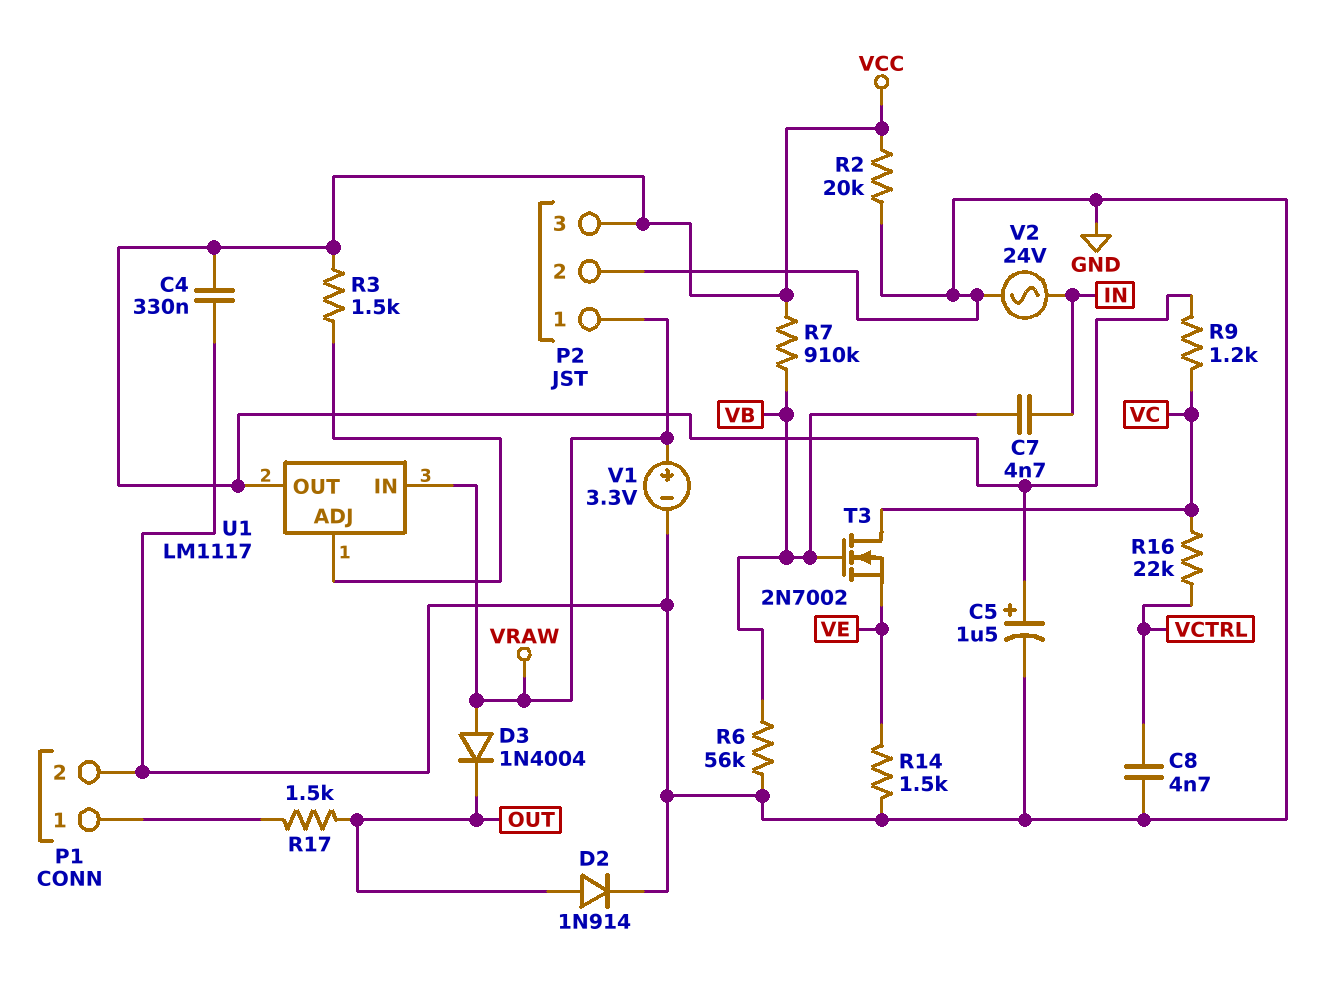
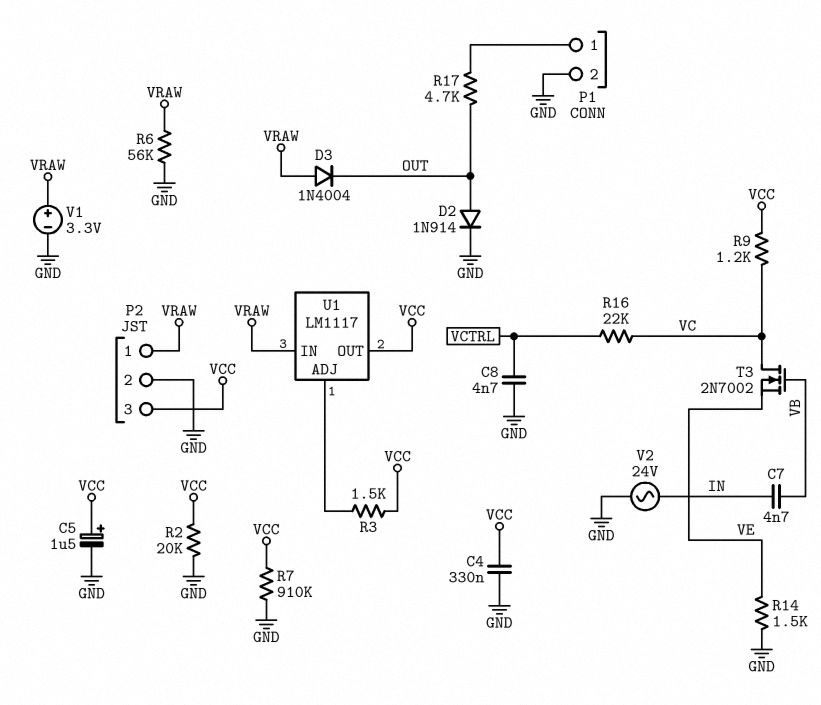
R6: 56k (GND, VB) -> 56k (GND, VRAW)
R7: 910k (VB, VCC) -> 910k (GND, VCC)
R17: 1.5k (OUT, P1/1) -> 4.7k (OUT, P1/1)

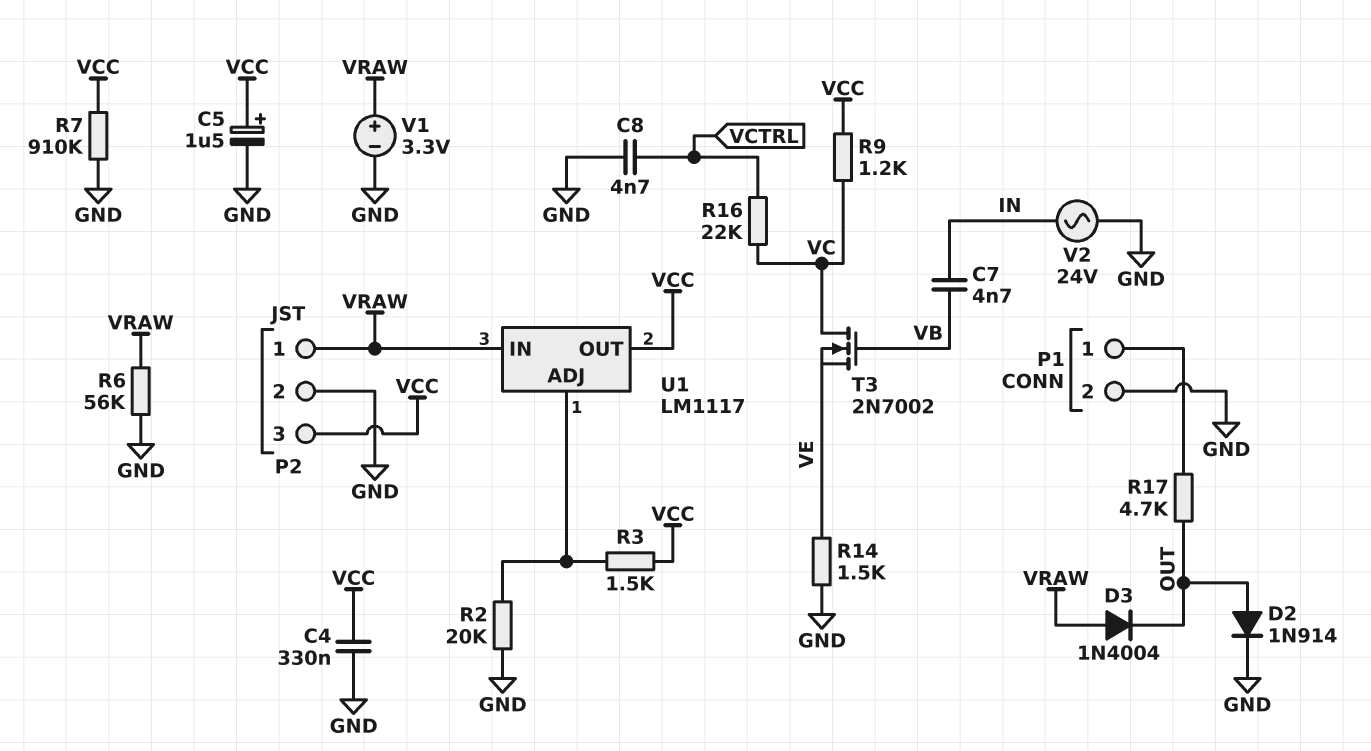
R2: 20k (GND, VCC) -> 20k (GND, U1/ADJ)

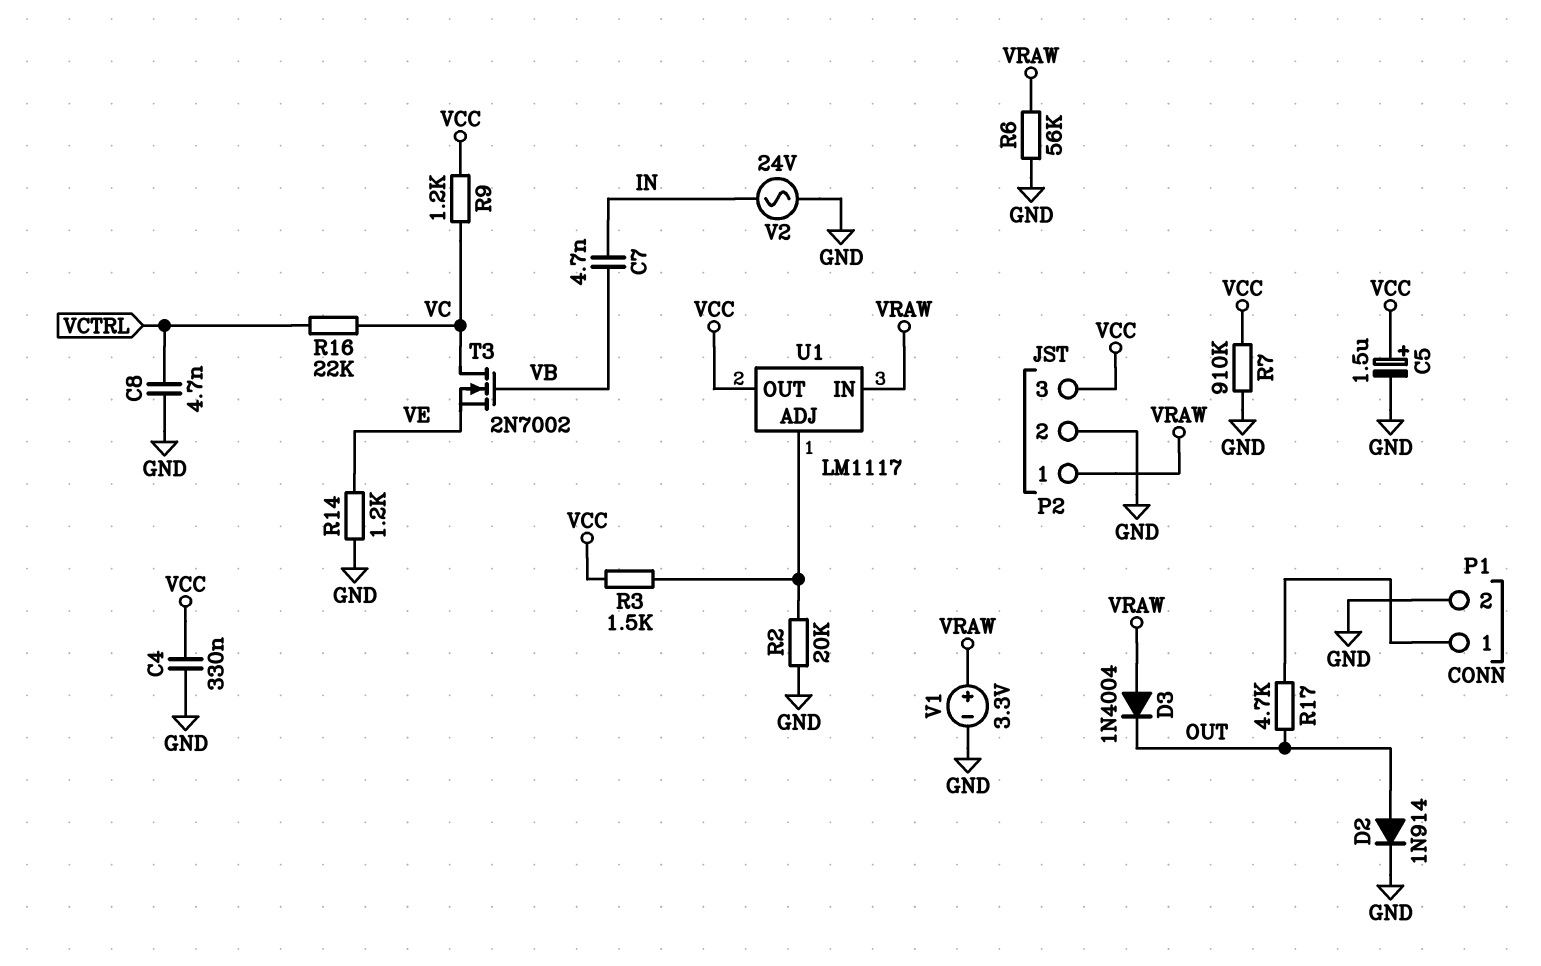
R14: 1.5k (GND, VE) -> 1.2k (GND, VE)

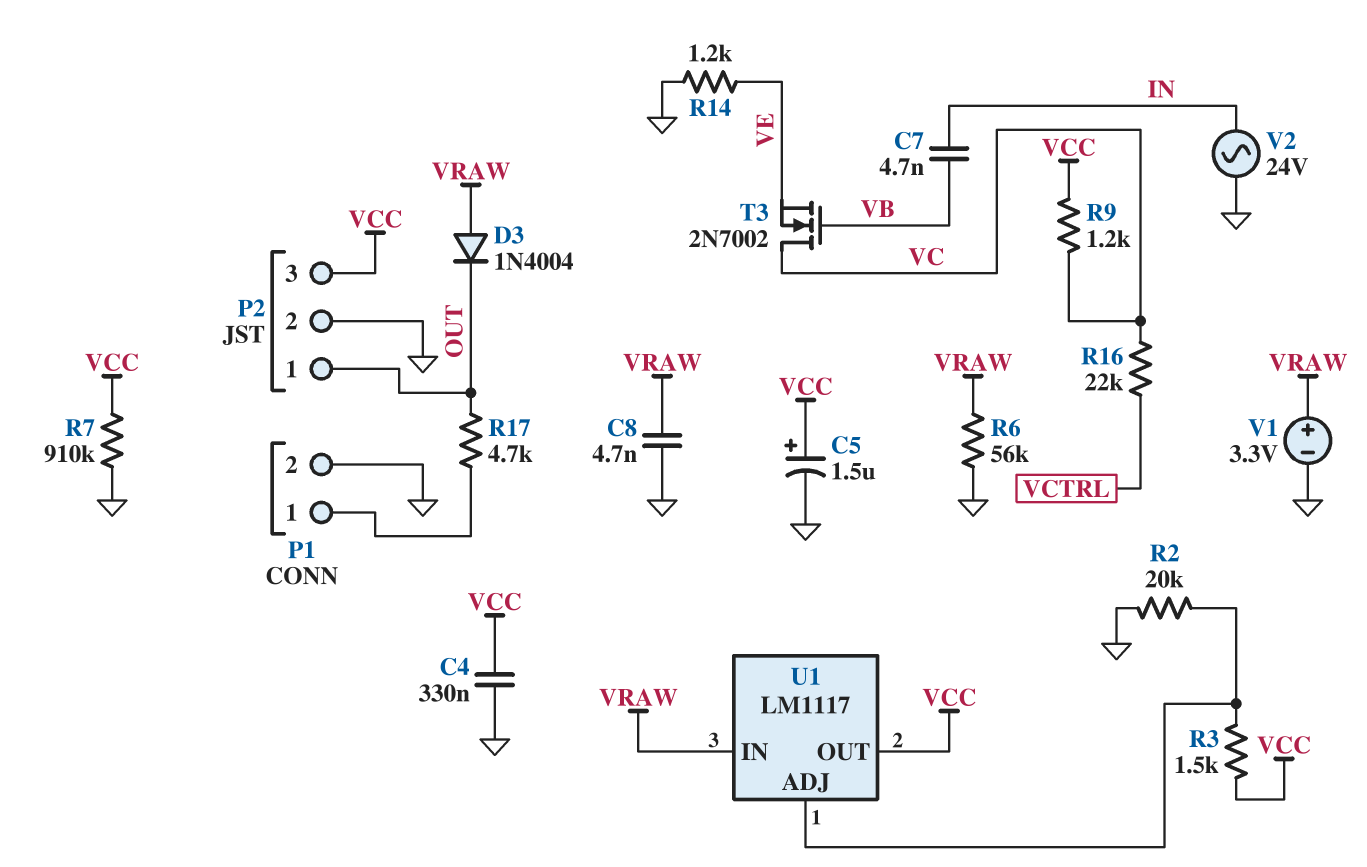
C8: 4.7nF (GND, VCTRL) -> 4.7nF (GND, VRAW)
D2: diode 1N914 (A OUT, K GND) -> none
P2 pin 1: VRAW -> OUT

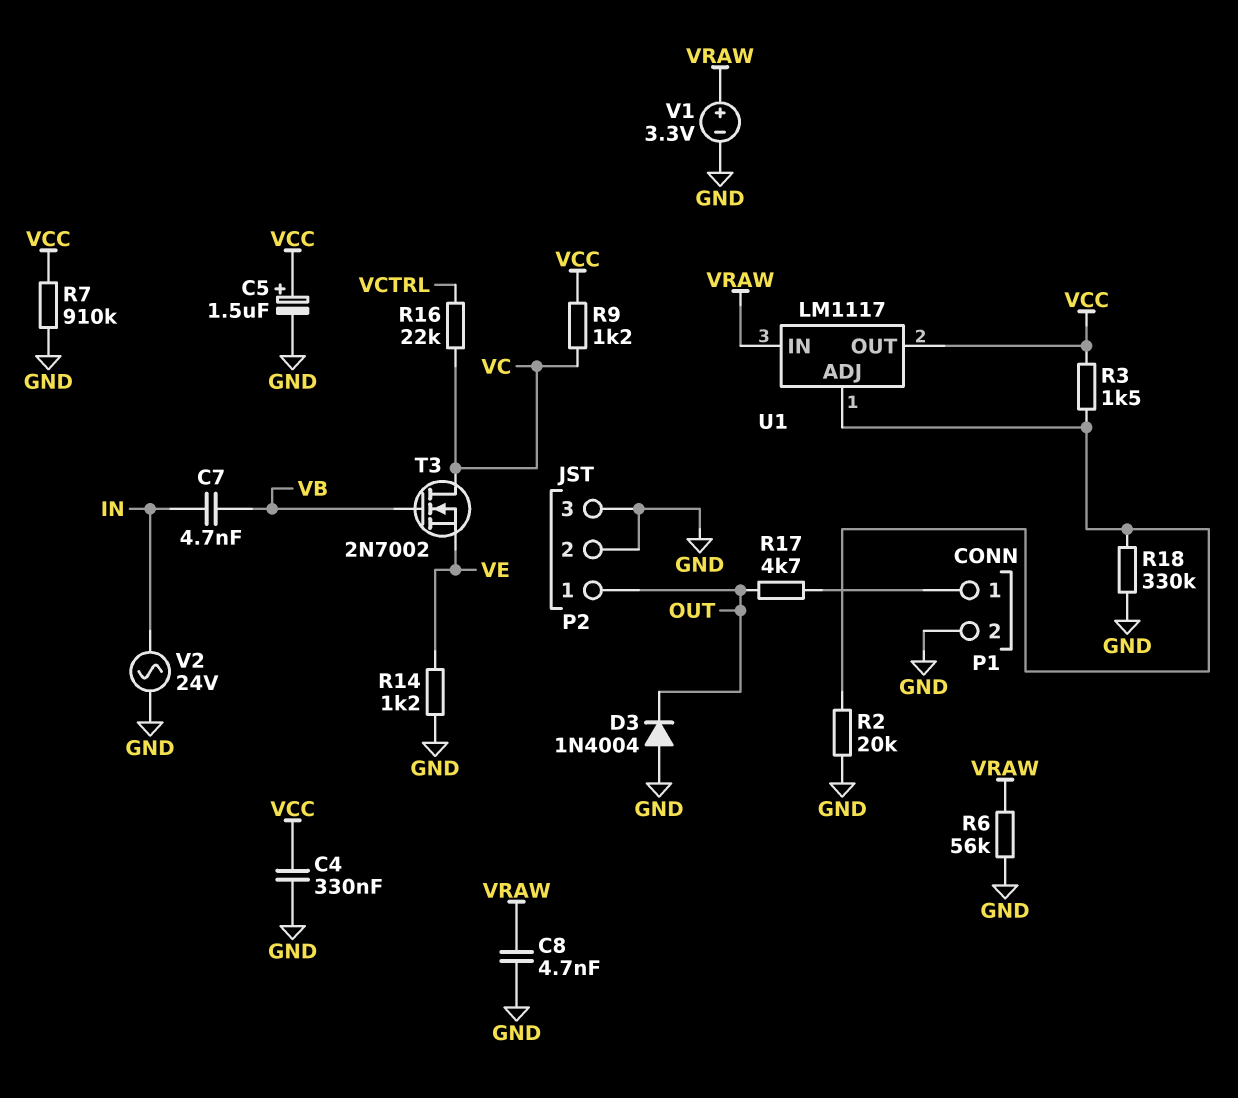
D3: diode 1N4004 (A VRAW, K OUT) -> diode 1N4004 (A GND, K OUT)
P2 pin 3: VCC -> GND
R18: none -> 330k (GND, U1/ADJ)

